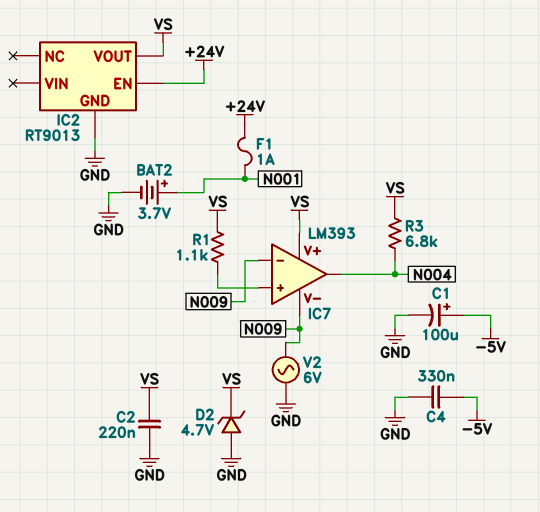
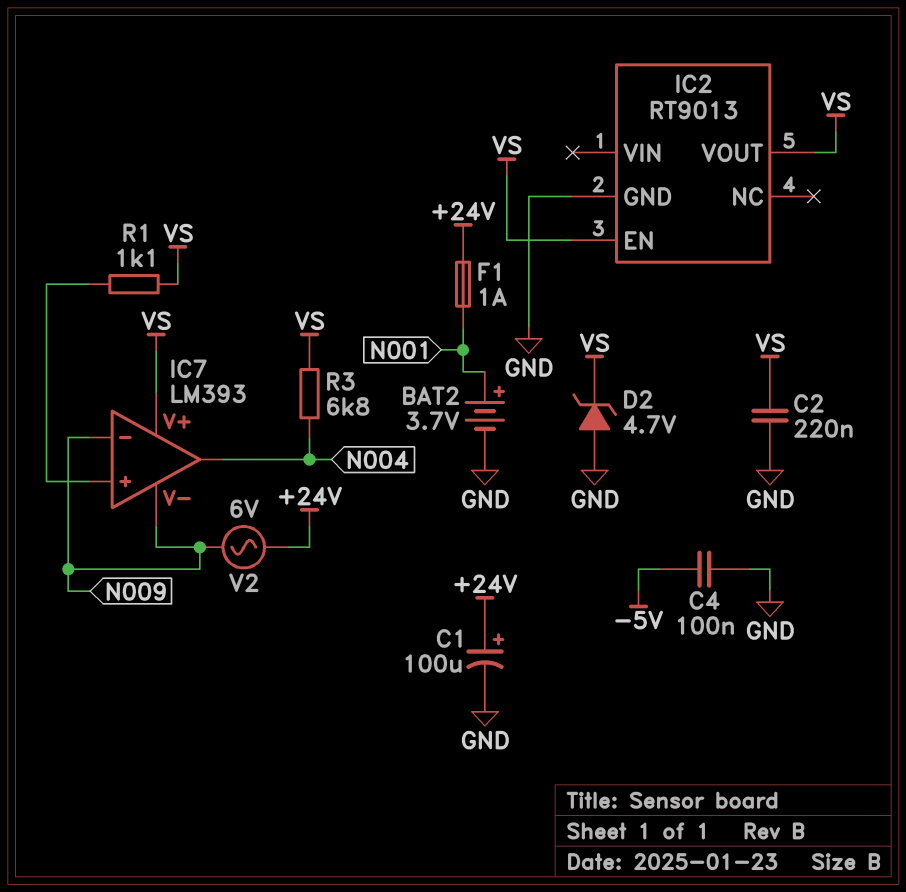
C1: 100uF (plus -5V, minus GND) -> 100uF (plus +24V, minus GND)
C4: 330nF (-5V, GND) -> 100nF (-5V, GND)
IC2 pin EN: +24V -> VS
V2: AC 6V (GND, N009) -> AC 6V (+24V, N009)

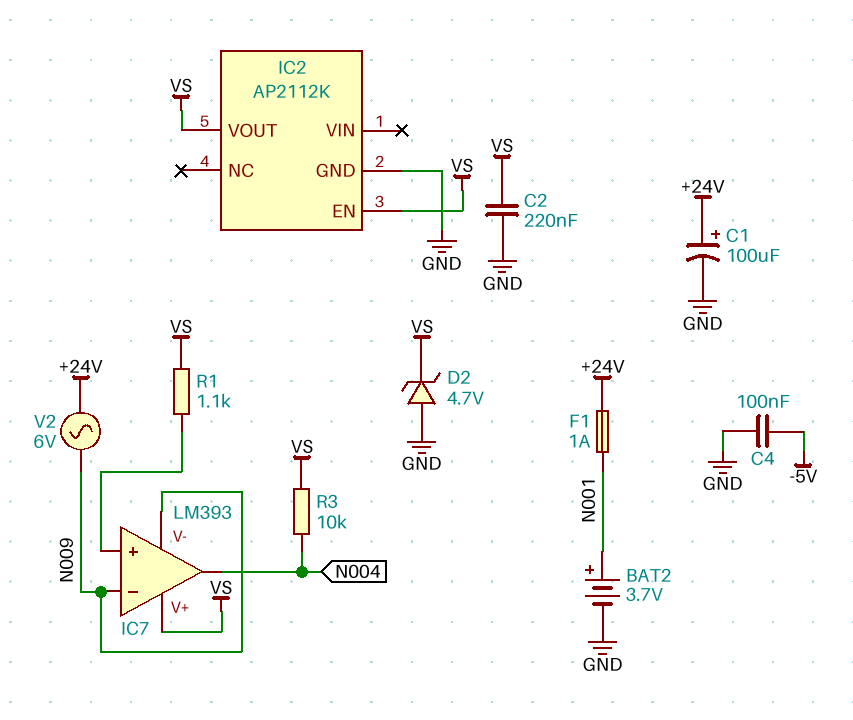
IC2: RT9013 -> AP2112K
R3: 6.8k (N004, VS) -> 10k (N004, VS)

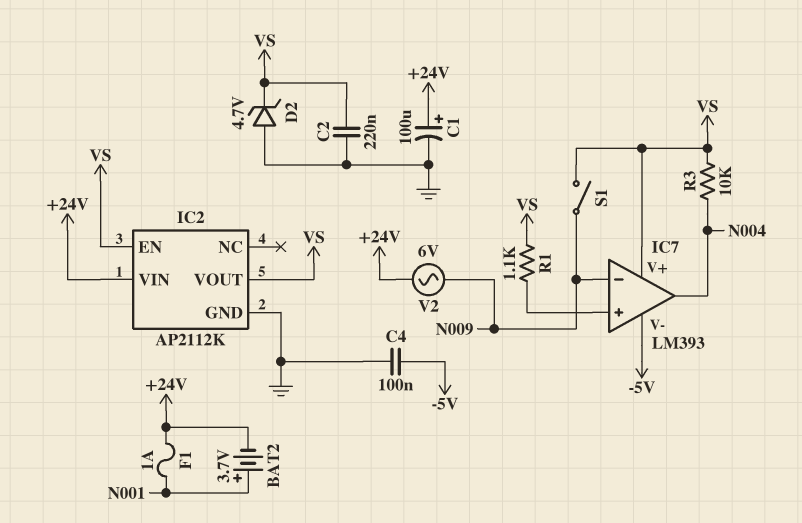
BAT2: 3.7V (plus N001, minus GND) -> 3.7V (plus N001, minus +24V)
IC2 pin VIN: none -> +24V
IC7 pin V-: N009 -> -5V
S1: none -> switch (N009, VS)

